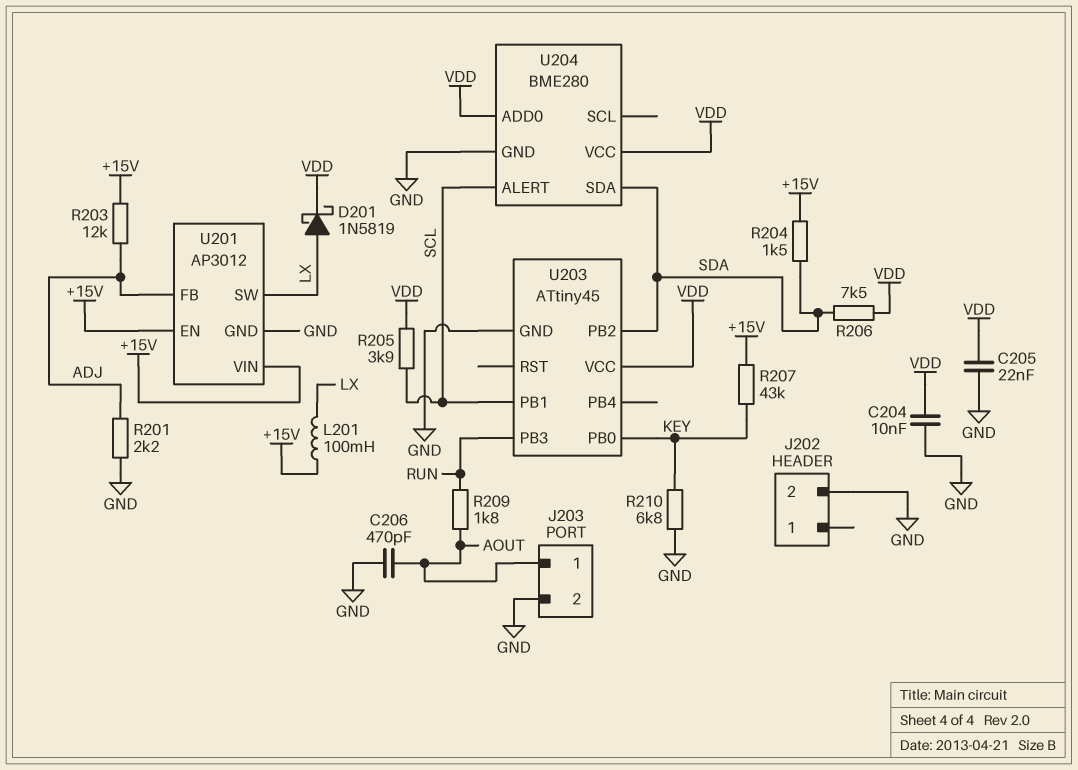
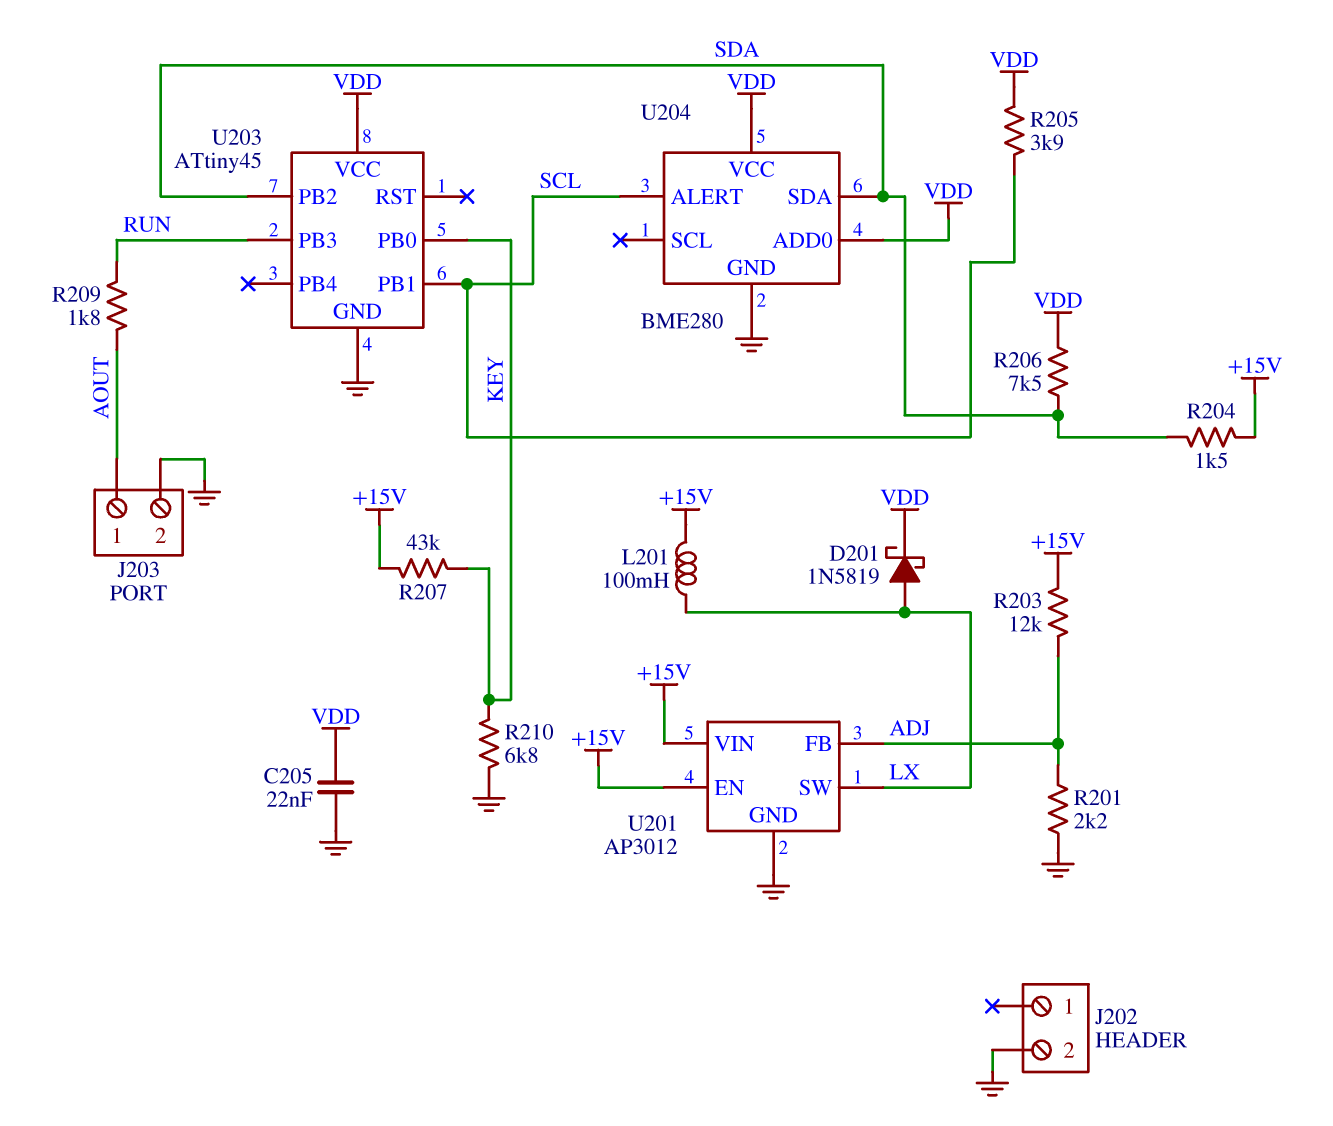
C204: 10nF (GND, VDD) -> none
C206: 470pF (AOUT, GND) -> none

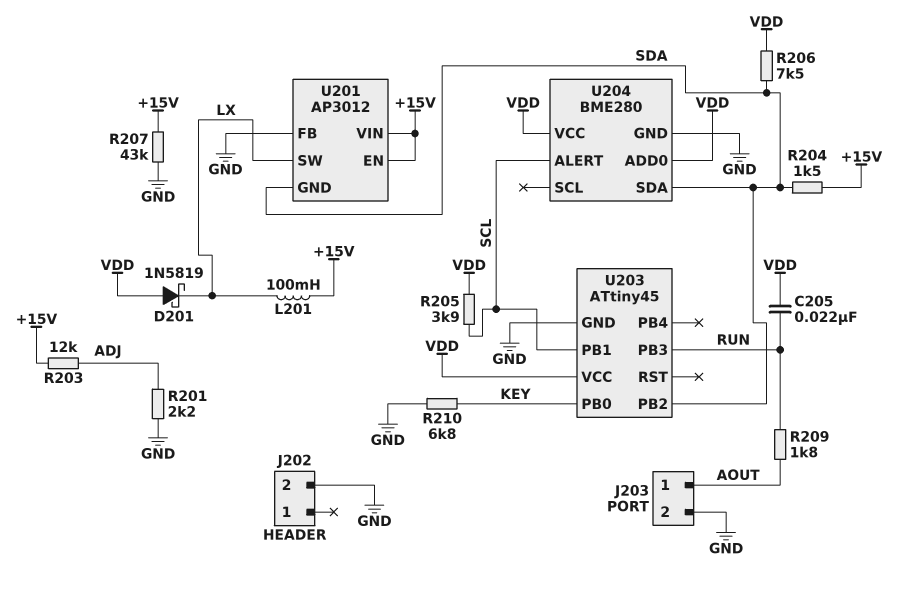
C205: 22nF (GND, VDD) -> 22nF (RUN, VDD)
D201: schottky 1N5819 (A LX, K VDD) -> schottky 1N5819 (A VDD, K LX)
R207: 43k (+15V, KEY) -> 43k (+15V, GND)
U201 pin FB: ADJ -> GND
U201 pin GND: GND -> SDA

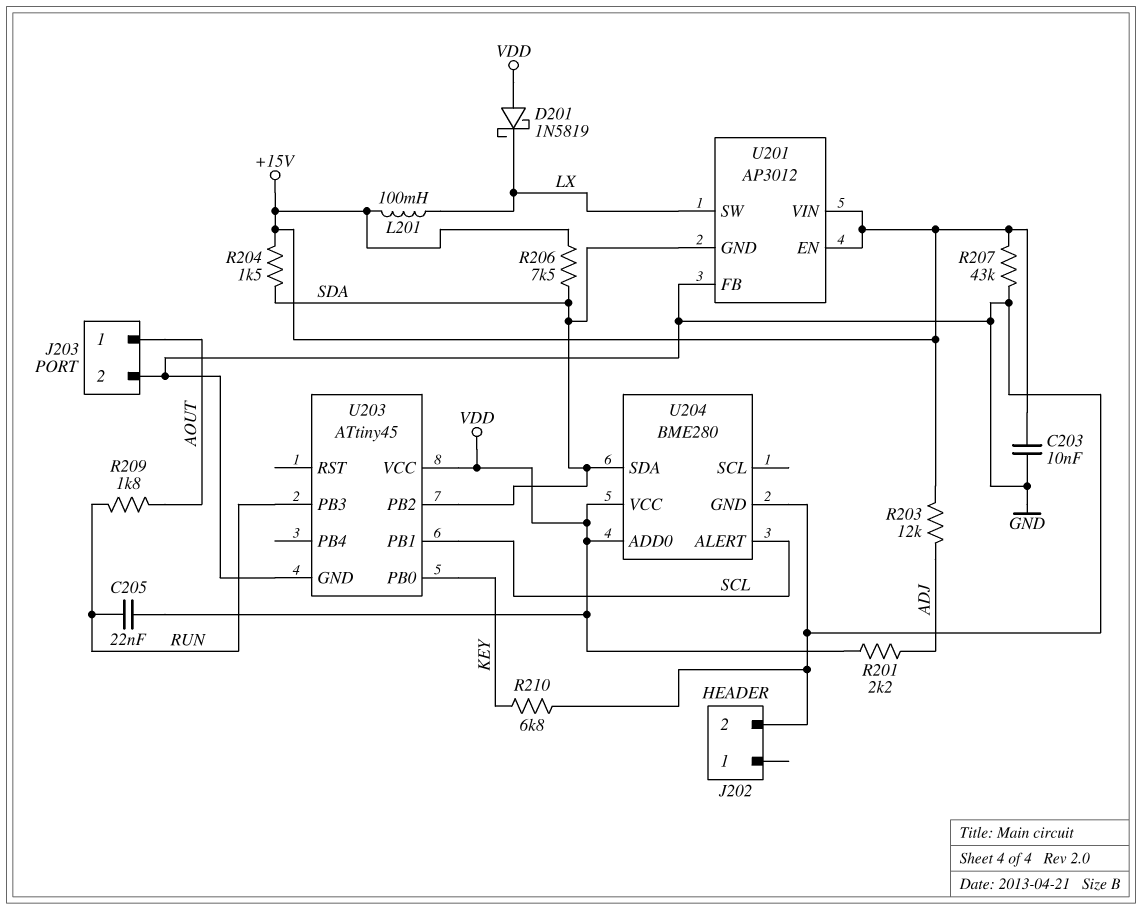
C203: none -> 10nF (+15V, GND)
R201: 2.2k (ADJ, GND) -> 2.2k (ADJ, VDD)
R205: 3.9k (SCL, VDD) -> none
R206: 7.5k (SDA, VDD) -> 7.5k (+15V, SDA)

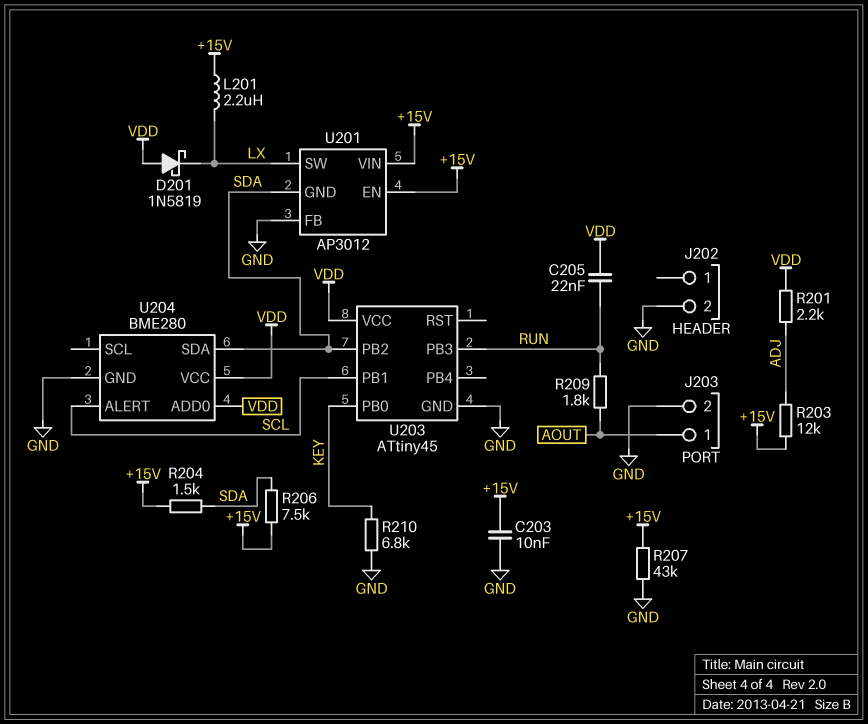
L201: 100mH (+15V, LX) -> 2.2uH (+15V, LX)

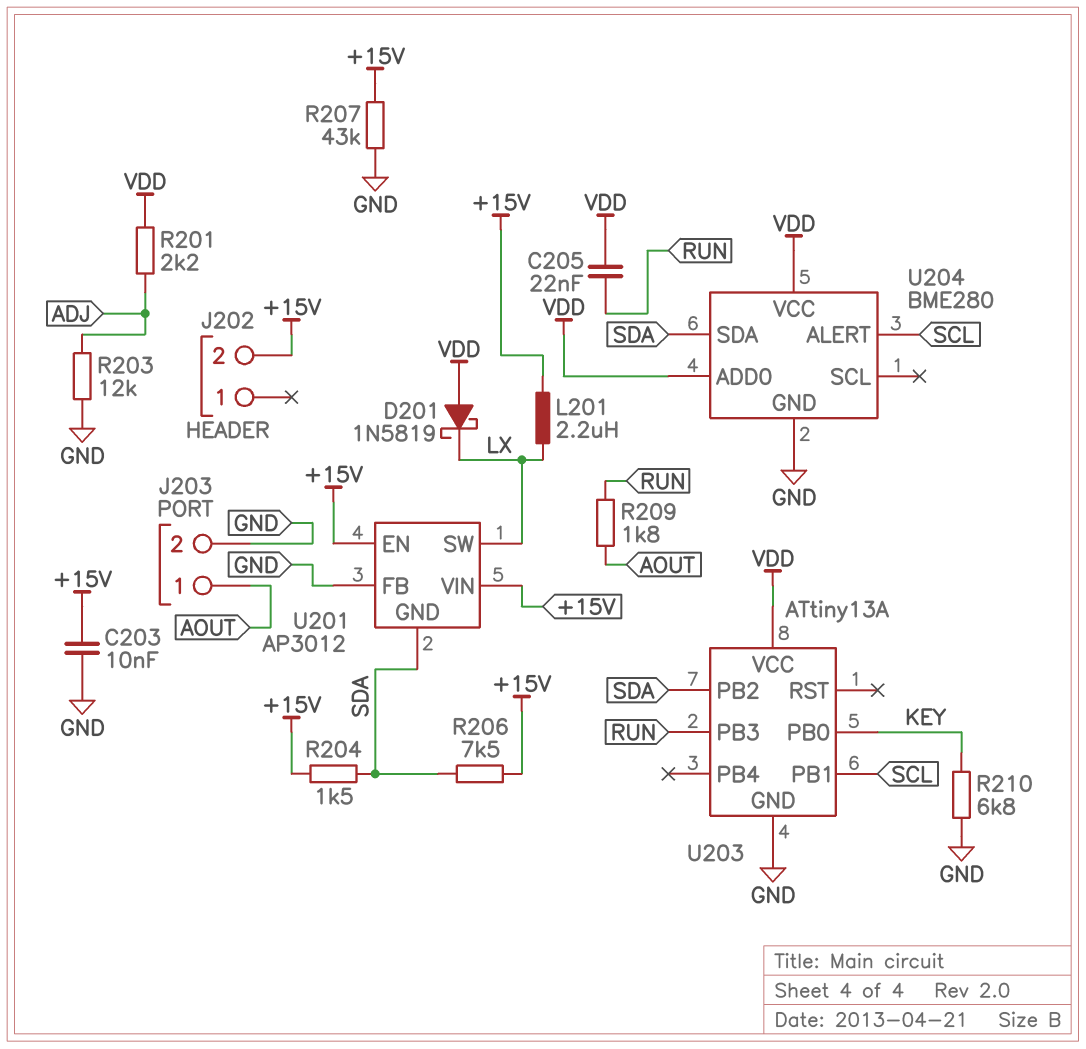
J202 pin 2: GND -> +15V
R203: 12k (+15V, ADJ) -> 12k (ADJ, GND)
U203: ATtiny45 -> ATtiny13A

